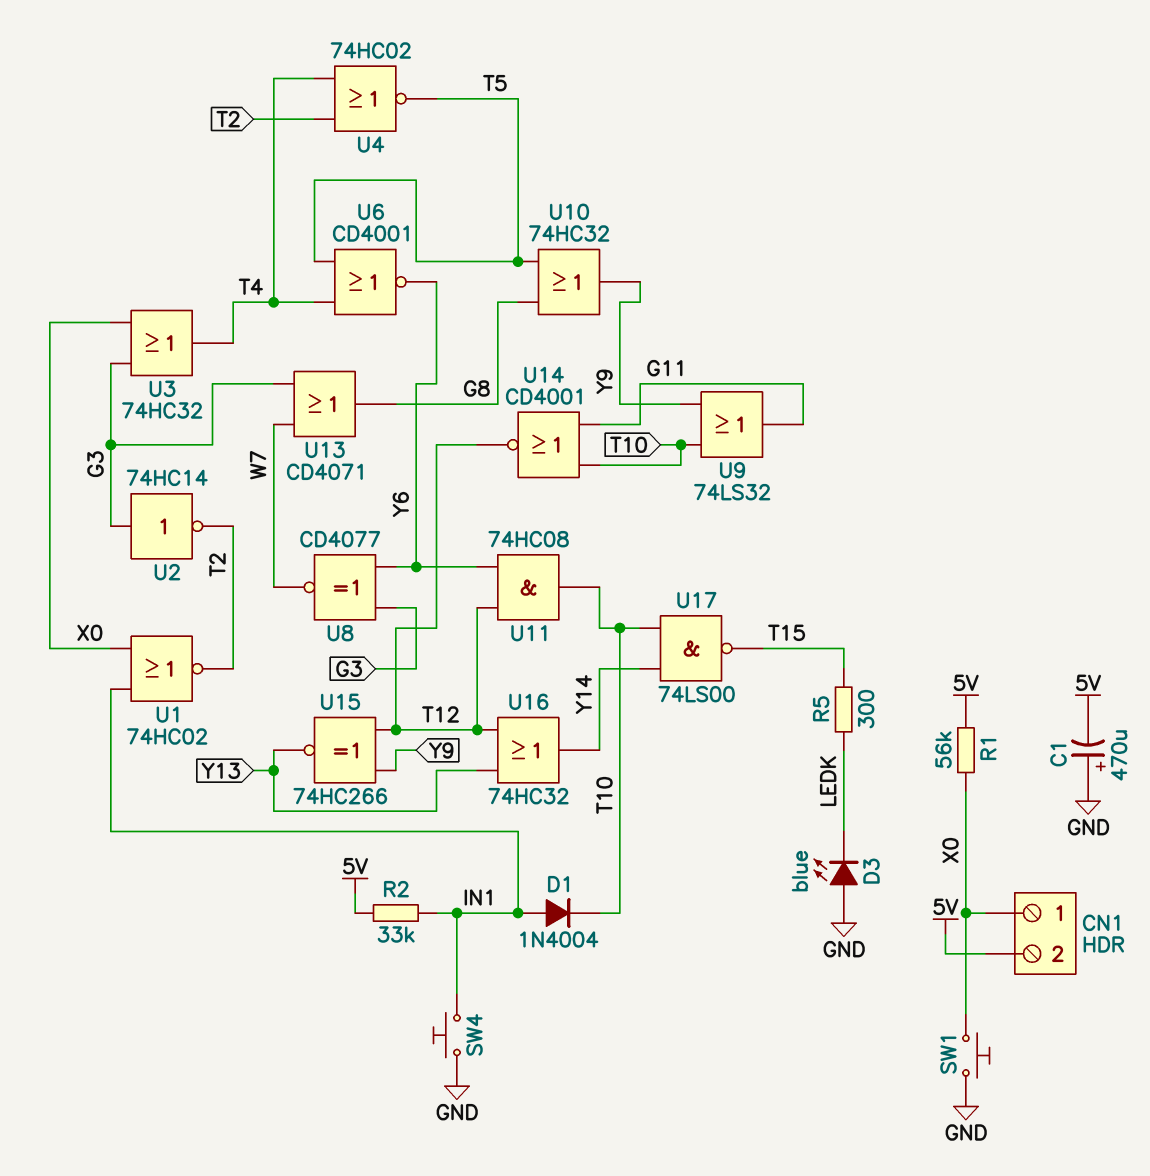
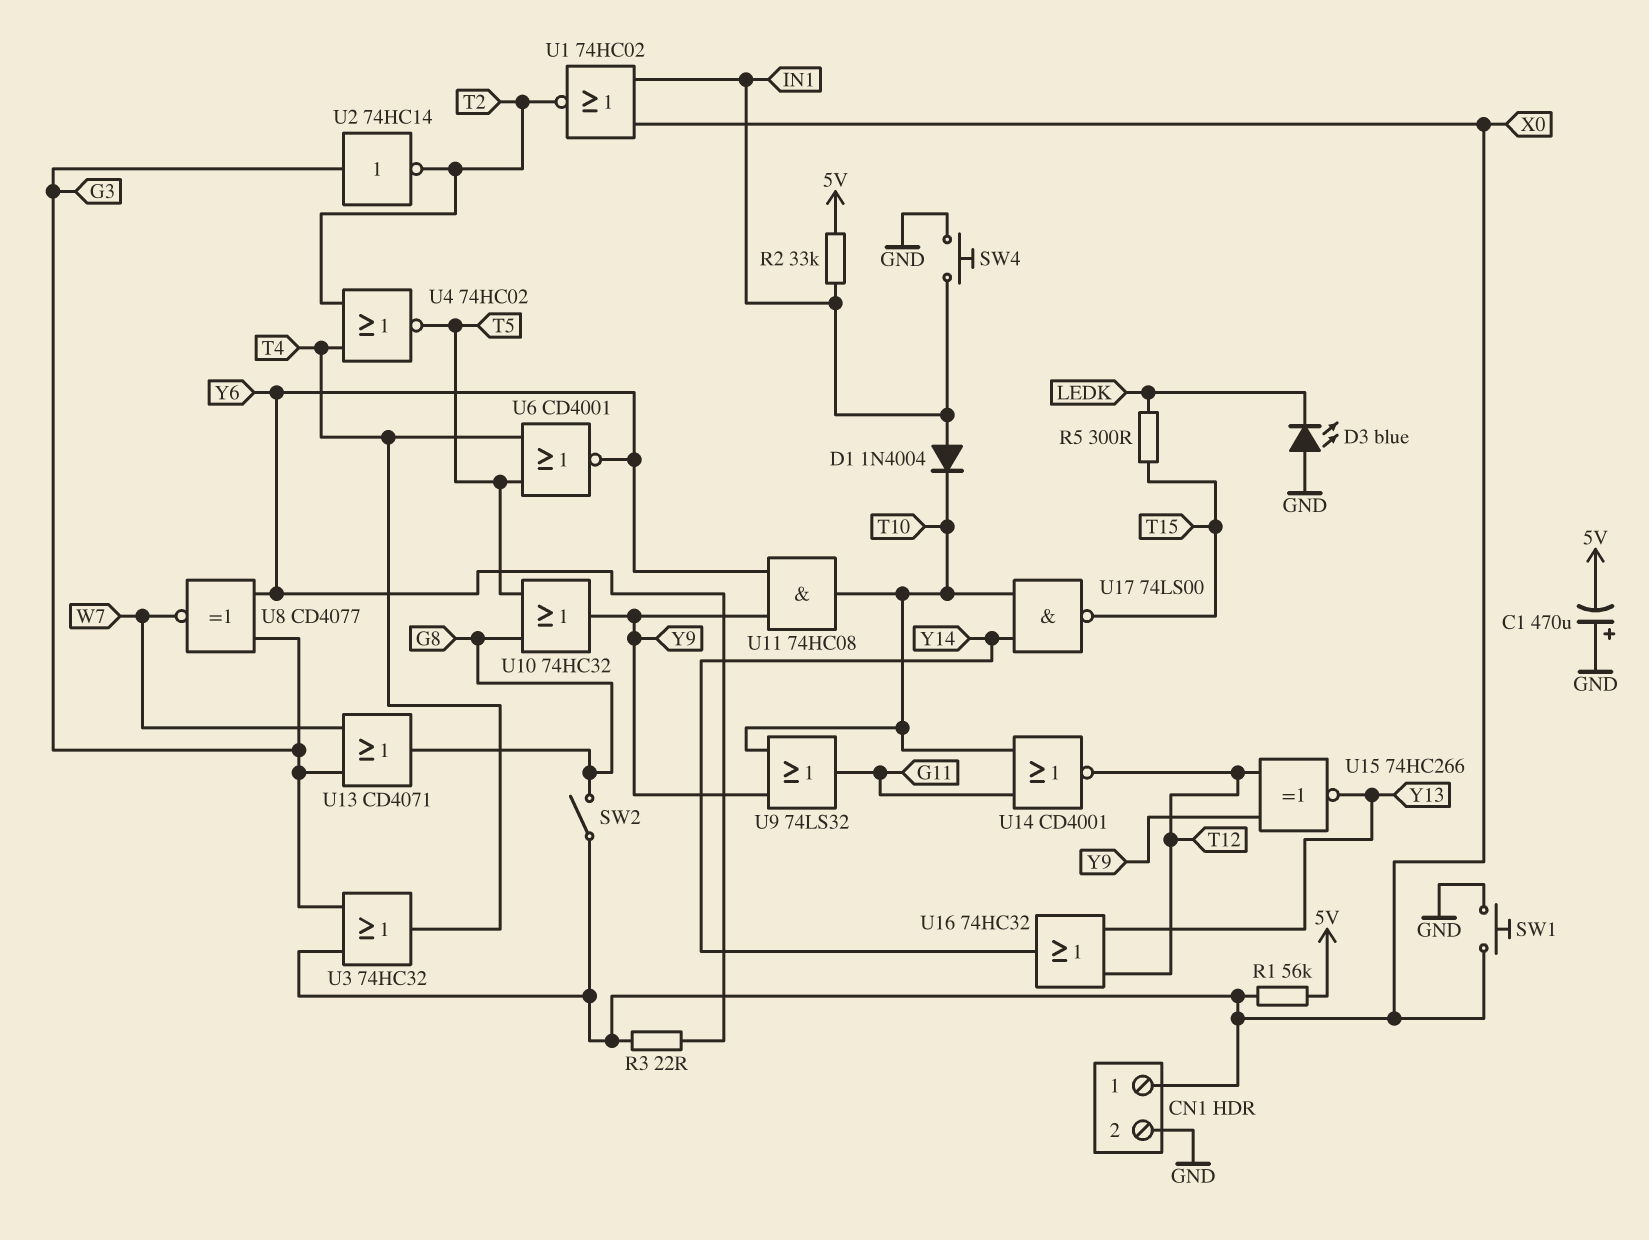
CN1 pin 2: 5V -> GND
R3: none -> 22 (X0, Y6)
SW2: none -> switch (G8, X0)
U11: AND 74HC08 (in T12, in Y6, out T10) -> AND 74HC08 (in Y6, in Y9, out T10)

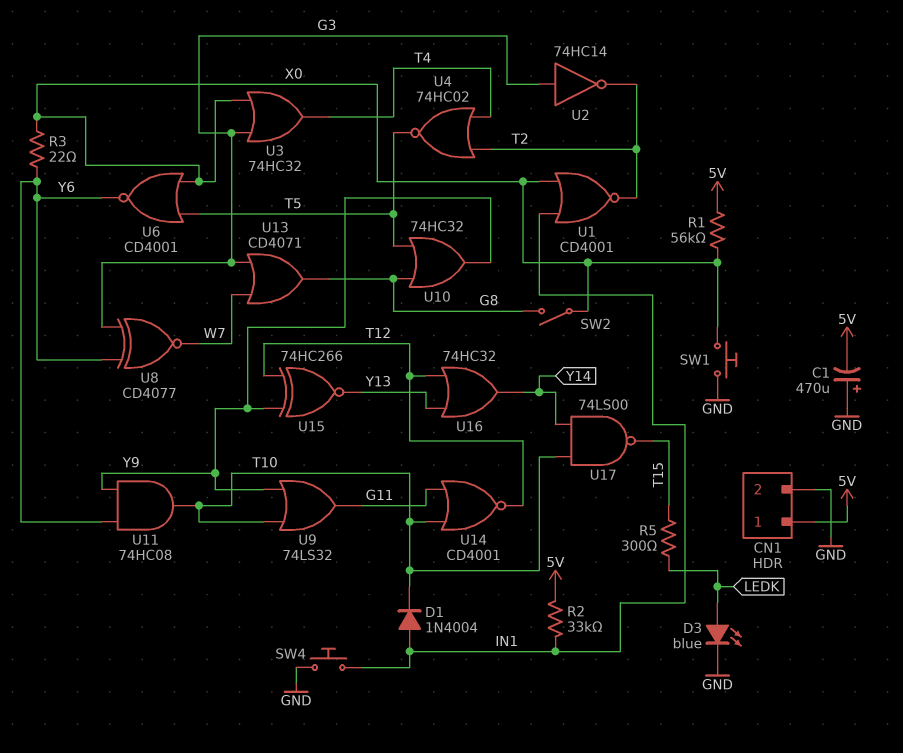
CN1 pin 1: X0 -> 5V
D3: LED blue (A GND, K LEDK) -> LED blue (A LEDK, K GND)
U1: NOR 74HC02 (in IN1, in X0, out T2) -> NOR CD4001 (in IN1, in X0, out T2)
U6: NOR CD4001 (in T4, in T5, out Y6) -> NOR CD4001 (in T5, in X0, out Y6)

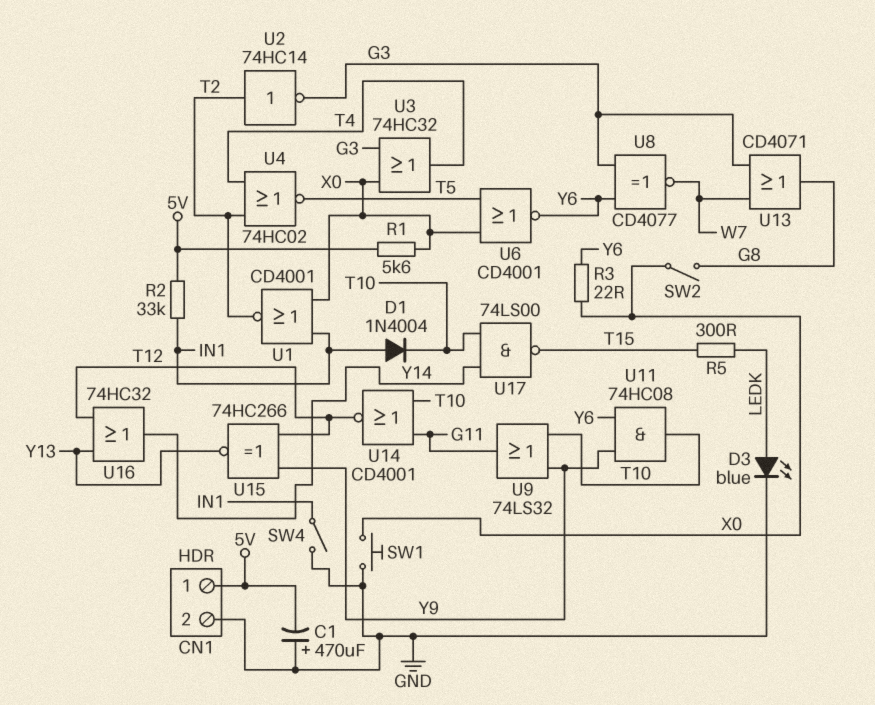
R1: 56k (5V, X0) -> 5.6k (5V, X0)
SW4: button (GND, IN1) -> switch (GND, IN1)
U2: NOT 74HC14 (in G3, out T2) -> NOT 74HC14 (in T2, out G3)
U10: OR 74HC32 (in G8, in T5, out Y9) -> none

